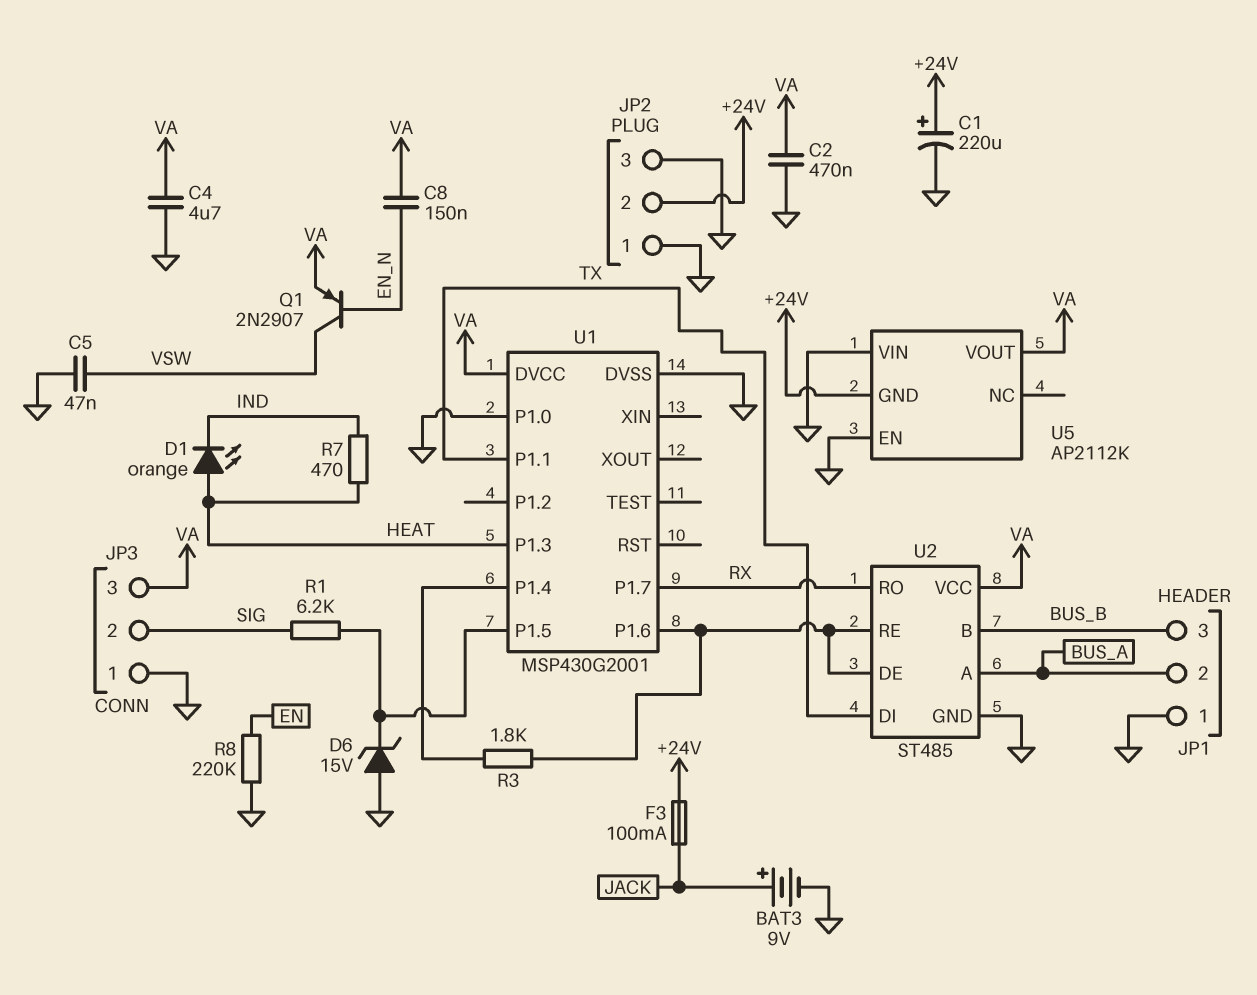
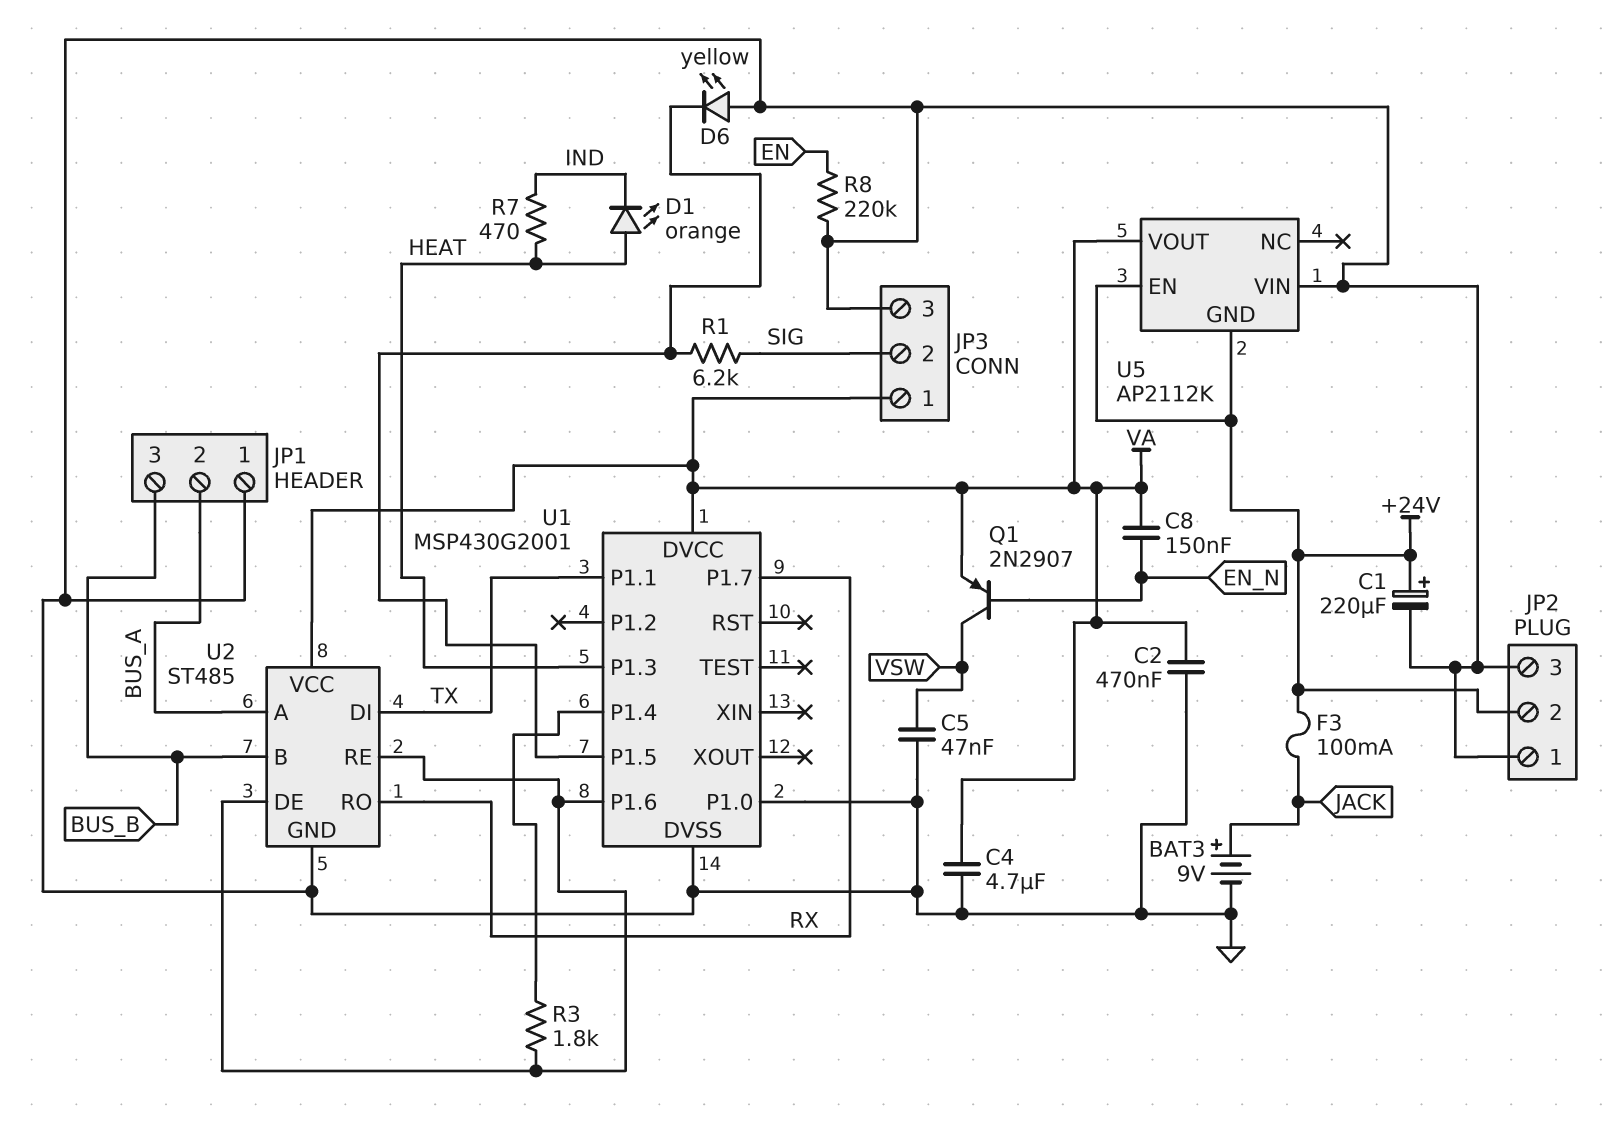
D6: zener 15V (A GND, K U1/P1.5) -> LED yellow (A GND, K U1/P1.5)
JP3 pin 1: GND -> VA
JP3 pin 3: VA -> GND
U5 pin EN: GND -> +24V

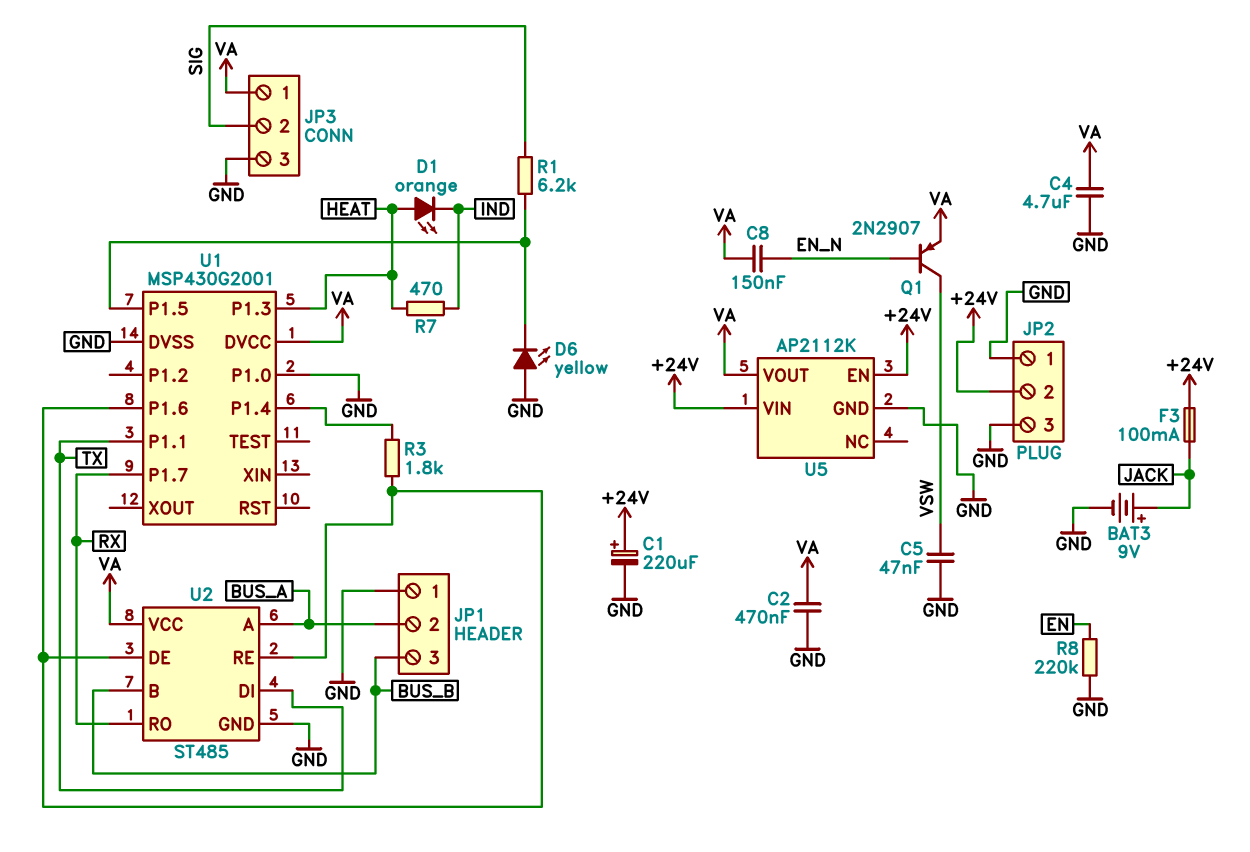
U5 pin GND: +24V -> GND
U5 pin VIN: GND -> +24V

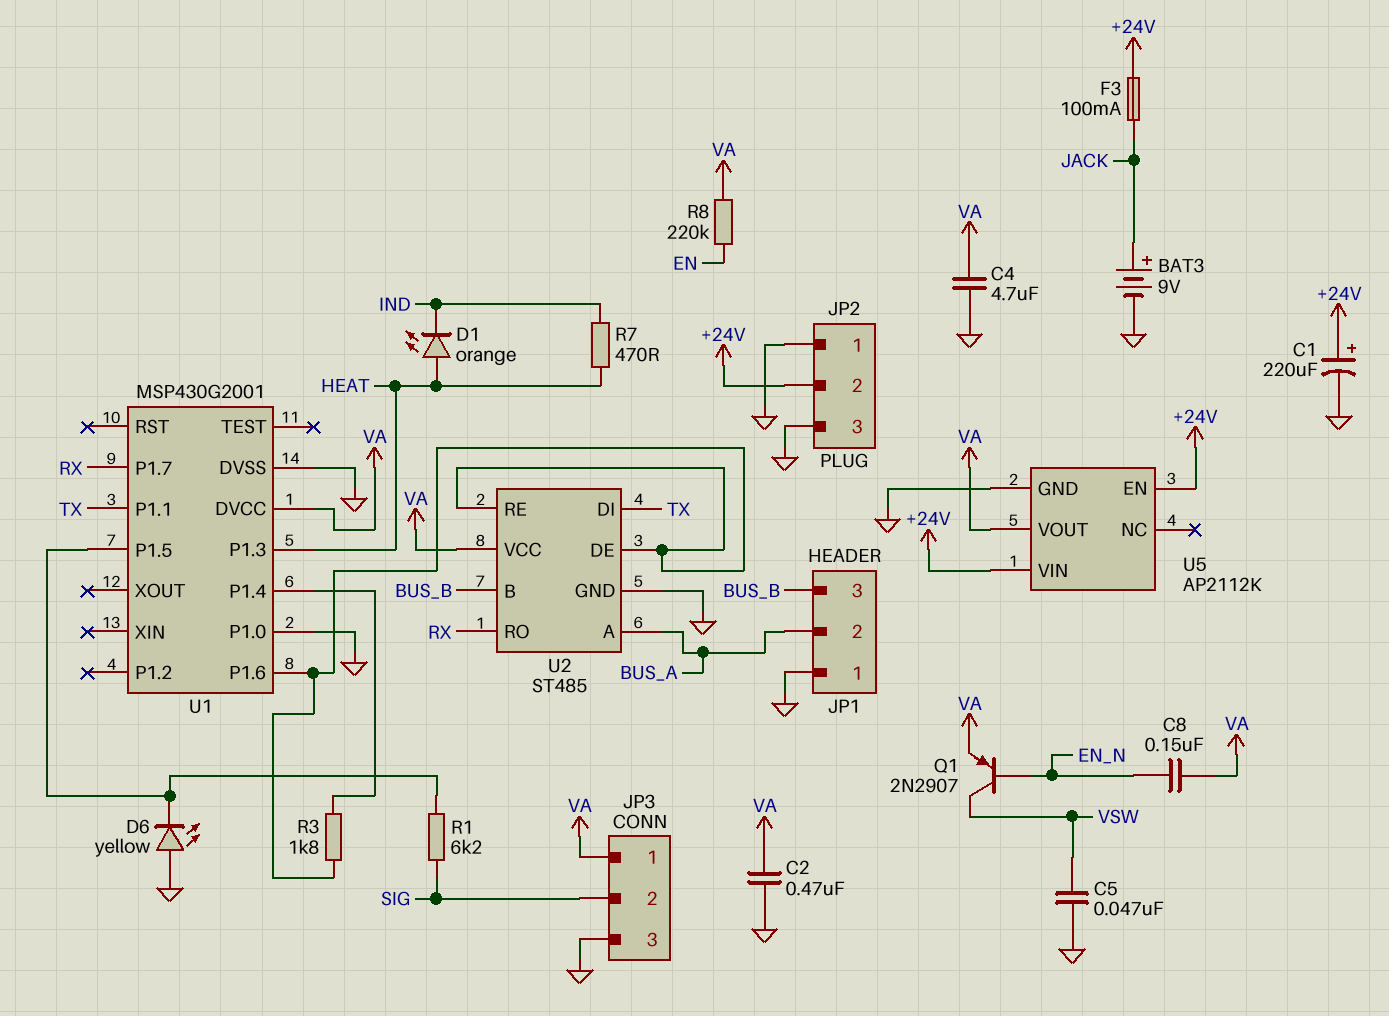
R8: 220k (EN, GND) -> 220k (EN, VA)

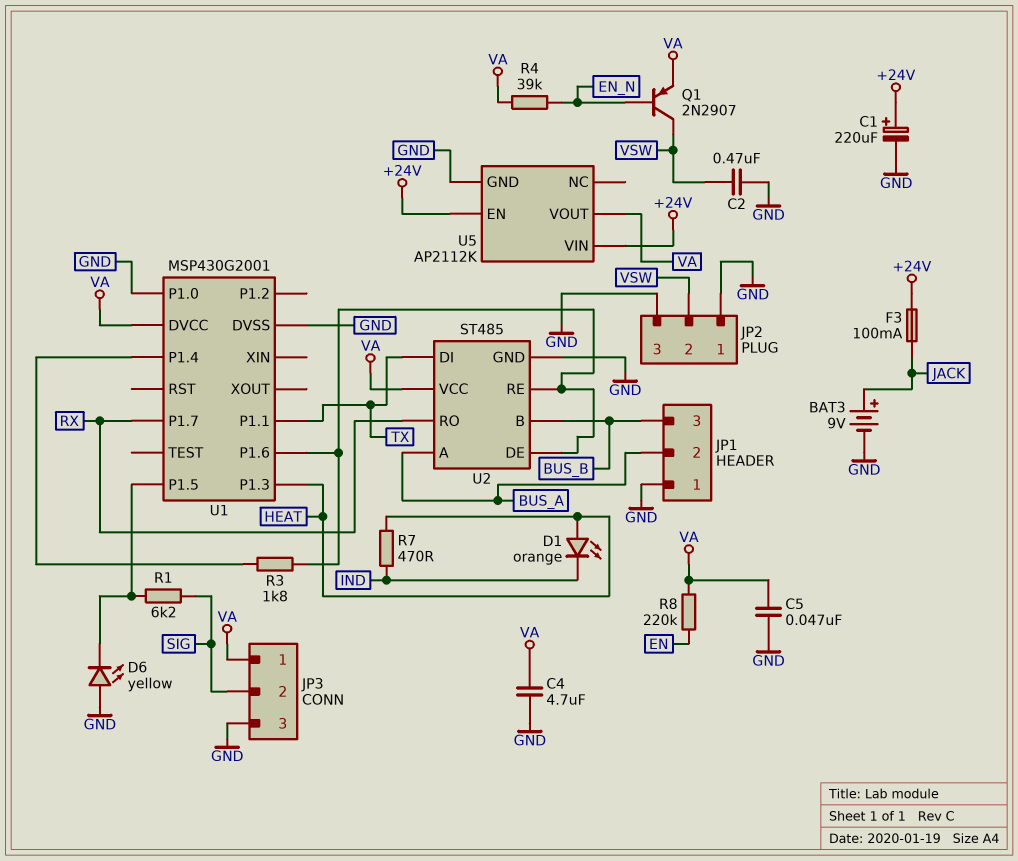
C2: 470nF (GND, VA) -> 470nF (GND, VSW)
C5: 47nF (GND, VSW) -> 47nF (GND, VA)
C8: 150nF (EN_N, VA) -> none
JP2 pin 2: +24V -> VSW
R4: none -> 39k (EN_N, VA)

